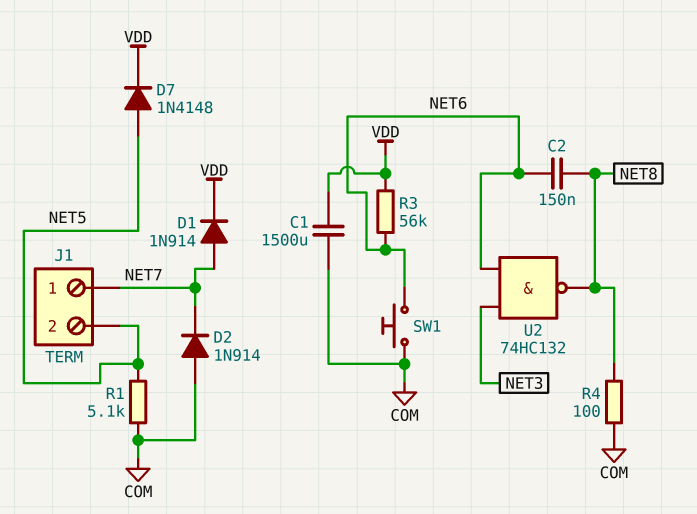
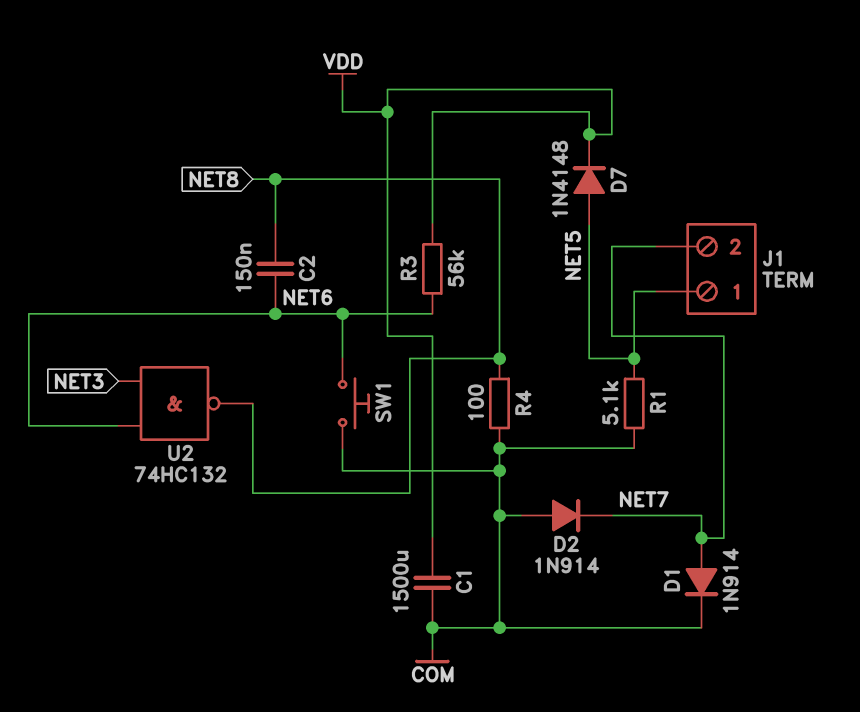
D1: diode 1N914 (A NET7, K VDD) -> diode 1N914 (A NET7, K COM)
J1 pin 1: NET7 -> NET5
J1 pin 2: NET5 -> NET7

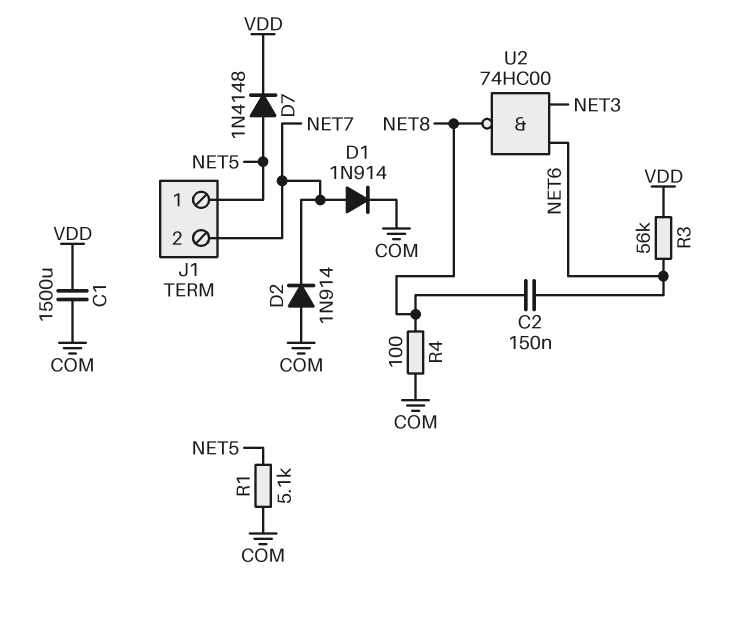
SW1: button (COM, NET6) -> none
U2: NAND 74HC132 (in NET3, in NET6, out NET8) -> NAND 74HC00 (in NET3, in NET6, out NET8)

